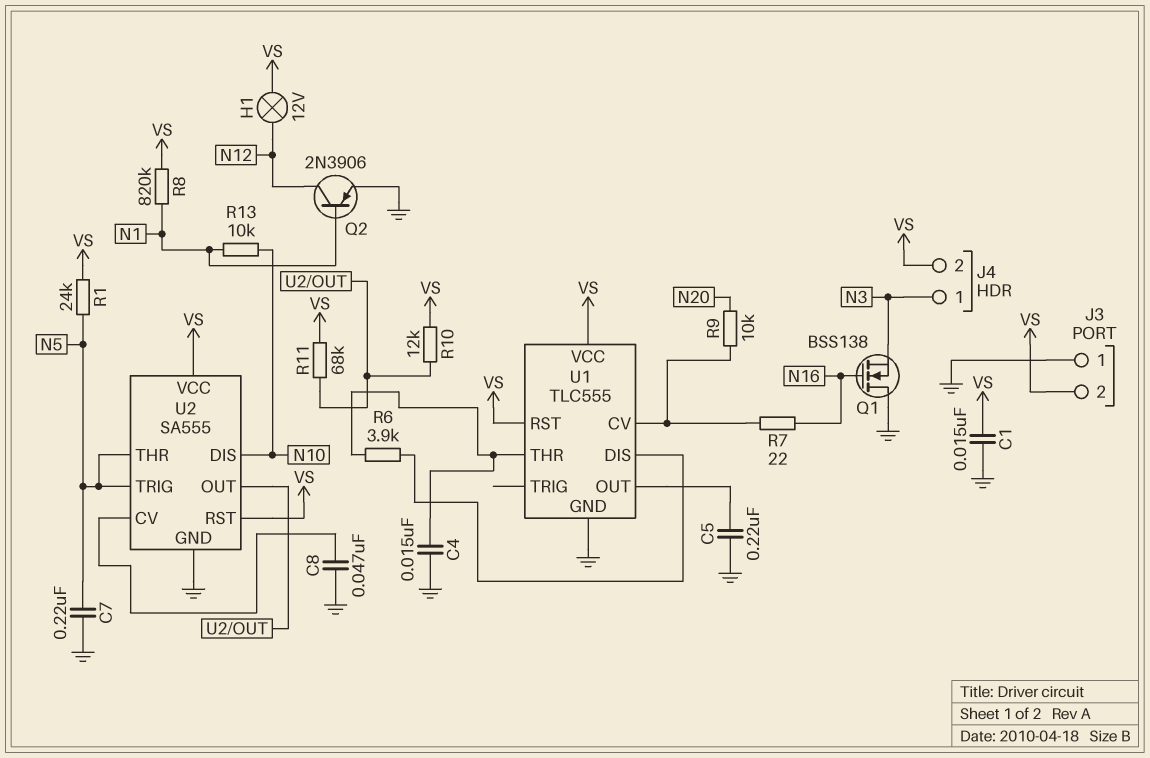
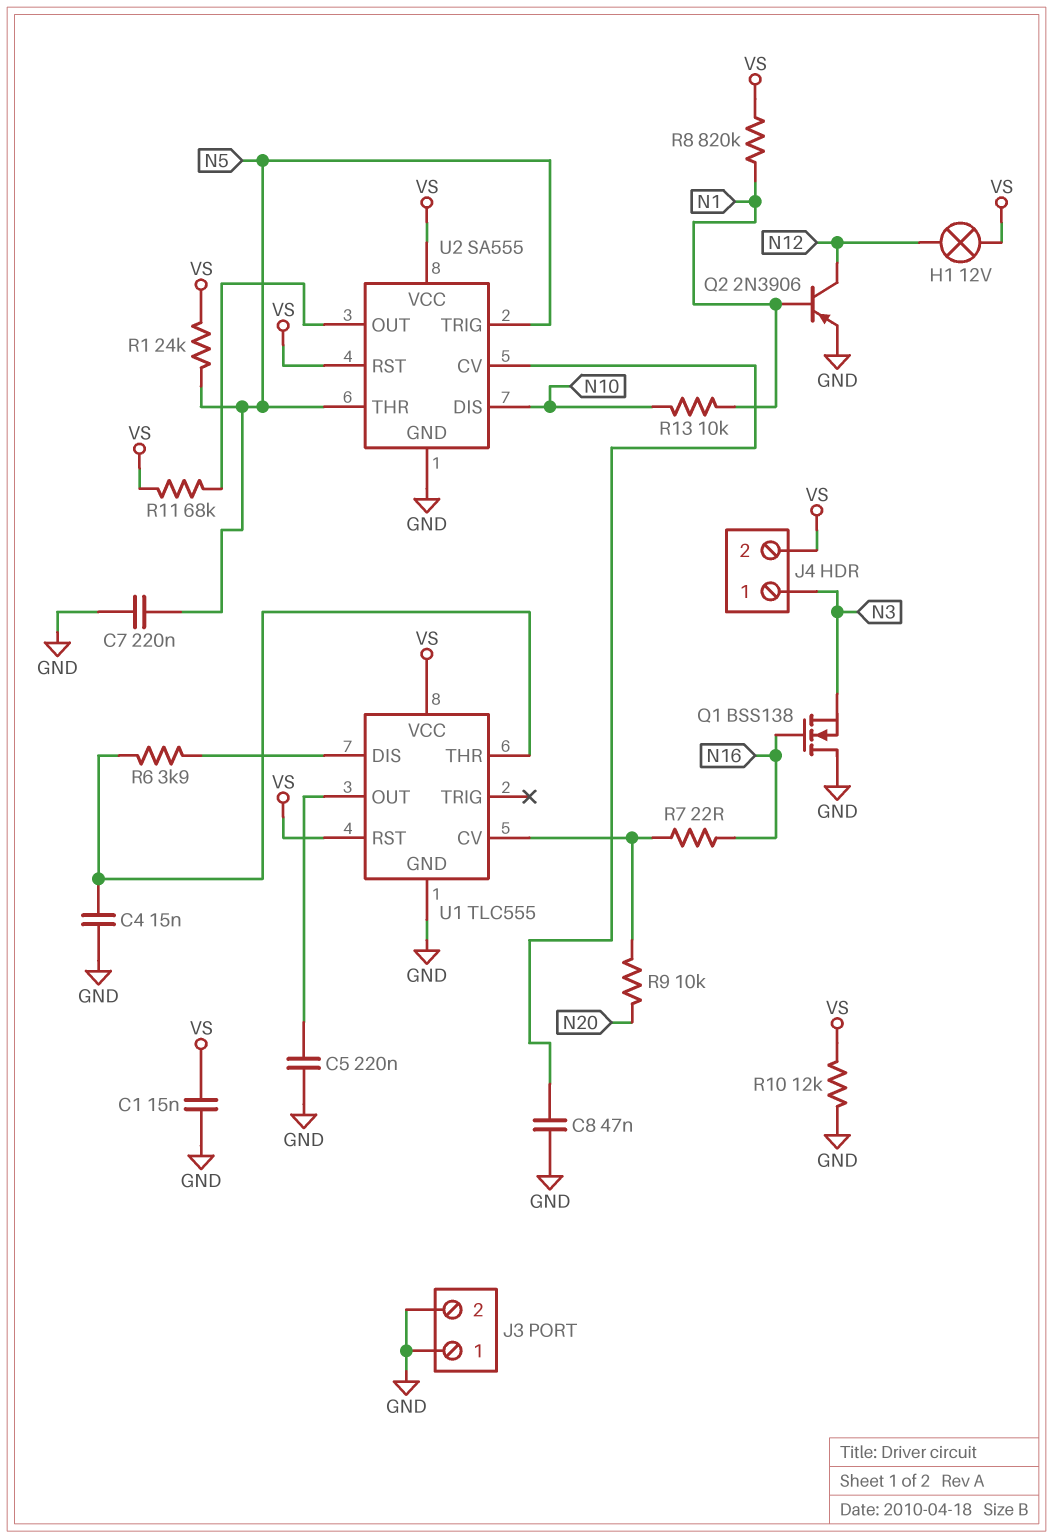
J3 pin 2: VS -> GND
R10: 12k (U2/OUT, VS) -> 12k (GND, VS)

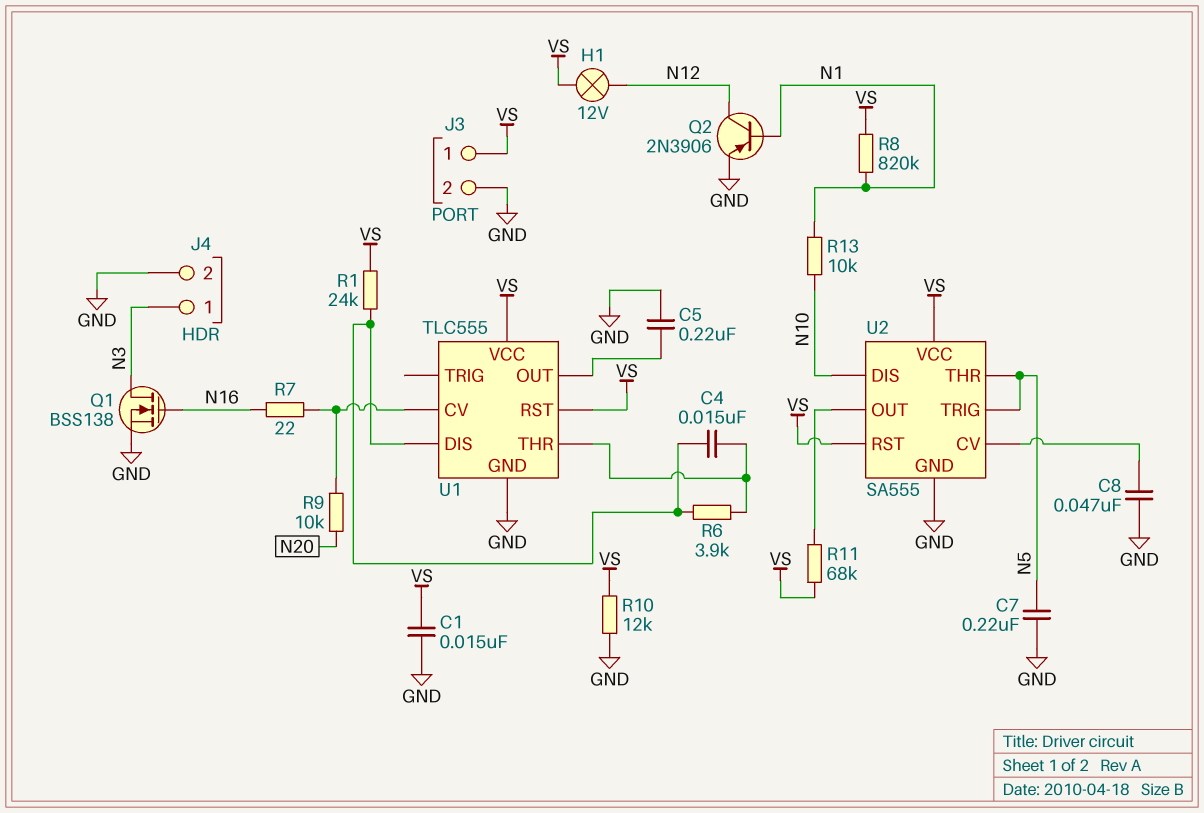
C4: 15nF (GND, U1/THR) -> 15nF (U1/DIS, U1/THR)
J3 pin 1: GND -> VS
J4 pin 2: VS -> GND
Q1: NMOS BSS138 (G N16, D GND, S N3) -> NMOS BSS138 (G N16, D N3, S GND)
R1: 24k (N5, VS) -> 24k (U1/DIS, VS)

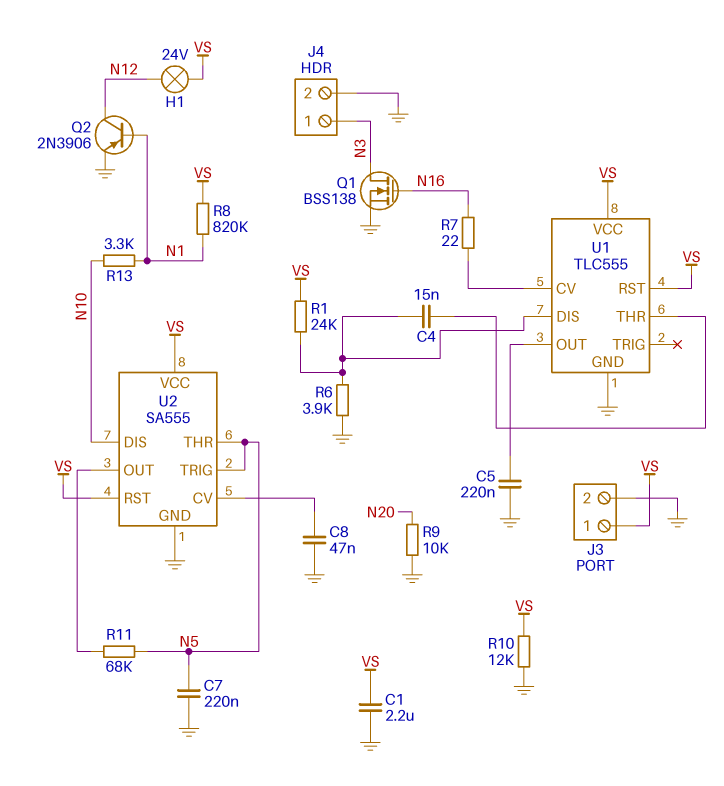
C1: 15nF (GND, VS) -> 2.2uF (GND, VS)
H1: lamp 12V (N12, VS) -> lamp 24V (N12, VS)
R6: 3.9k (U1/DIS, U1/THR) -> 3.9k (GND, U1/DIS)
R9: 10k (N20, U1/CV) -> 10k (GND, N20)
R11: 68k (U2/OUT, VS) -> 68k (N5, U2/OUT)
R13: 10k (N1, N10) -> 3.3k (N1, N10)

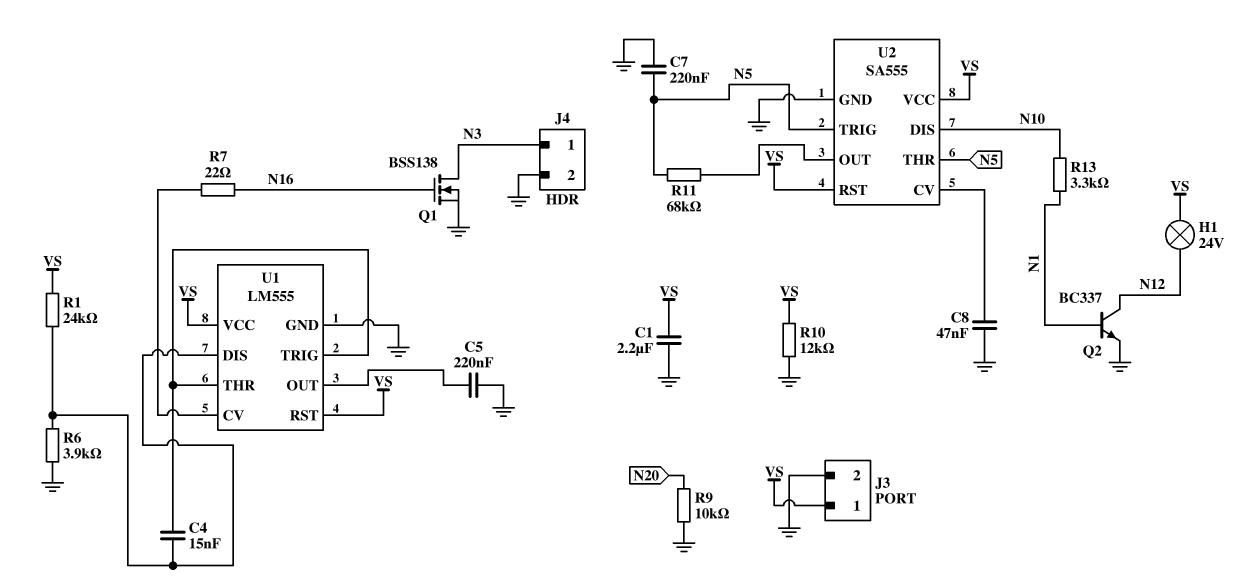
Q2: PNP 2N3906 (B N1, C N12, E GND) -> NPN BC337 (B N1, C N12, E GND)
R8: 820k (N1, VS) -> none
U1: TLC555 -> LM555
U1 pin TRIG: none -> U1/THR

